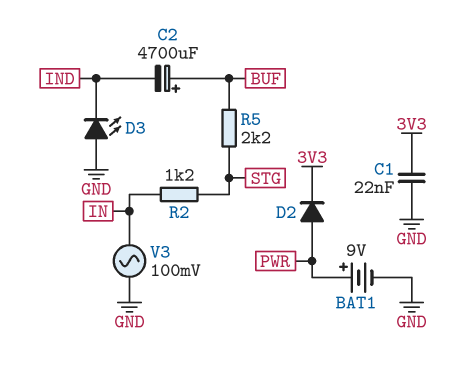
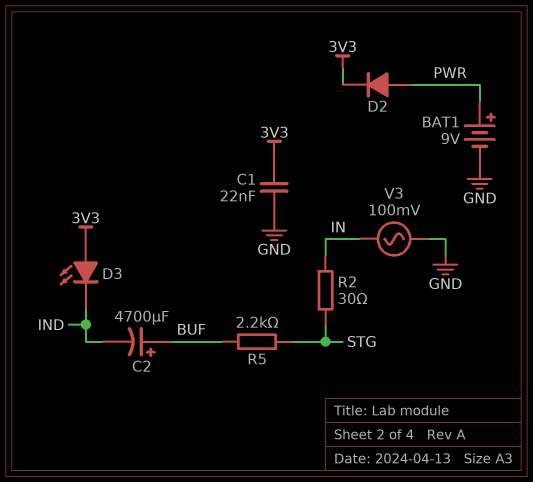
D3: LED (A GND, K IND) -> LED (A 3V3, K IND)
R2: 1.2k (IN, STG) -> 30 (IN, STG)

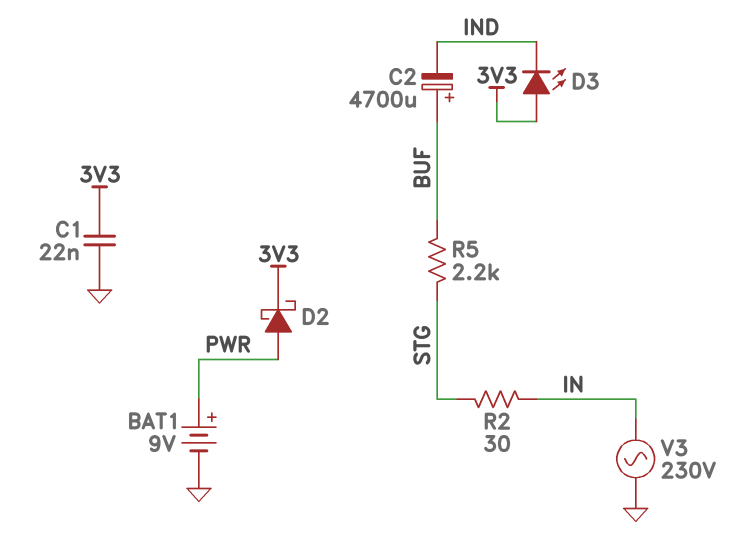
D2: diode (A PWR, K 3V3) -> schottky (A PWR, K 3V3)
V3: AC 100mV (GND, IN) -> AC 230V (GND, IN)

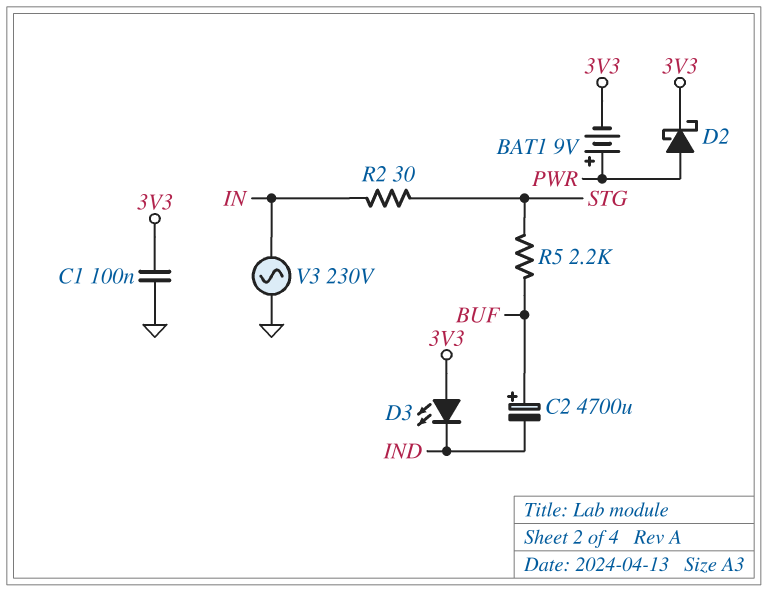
BAT1: 9V (plus PWR, minus GND) -> 9V (plus PWR, minus 3V3)
C1: 22nF (3V3, GND) -> 100nF (3V3, GND)

